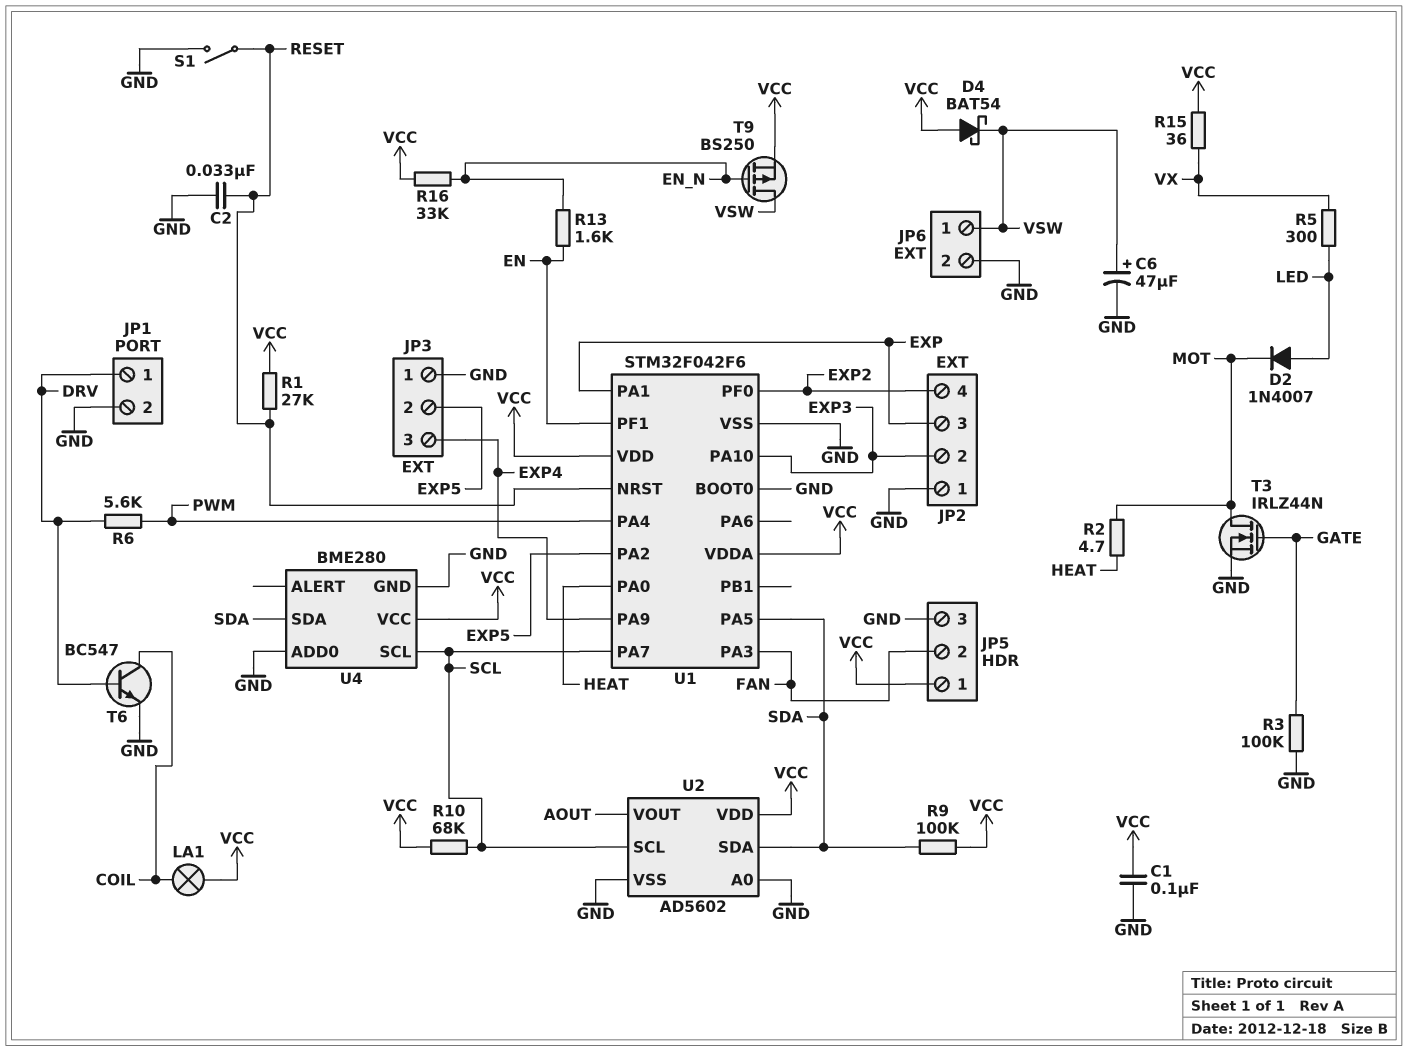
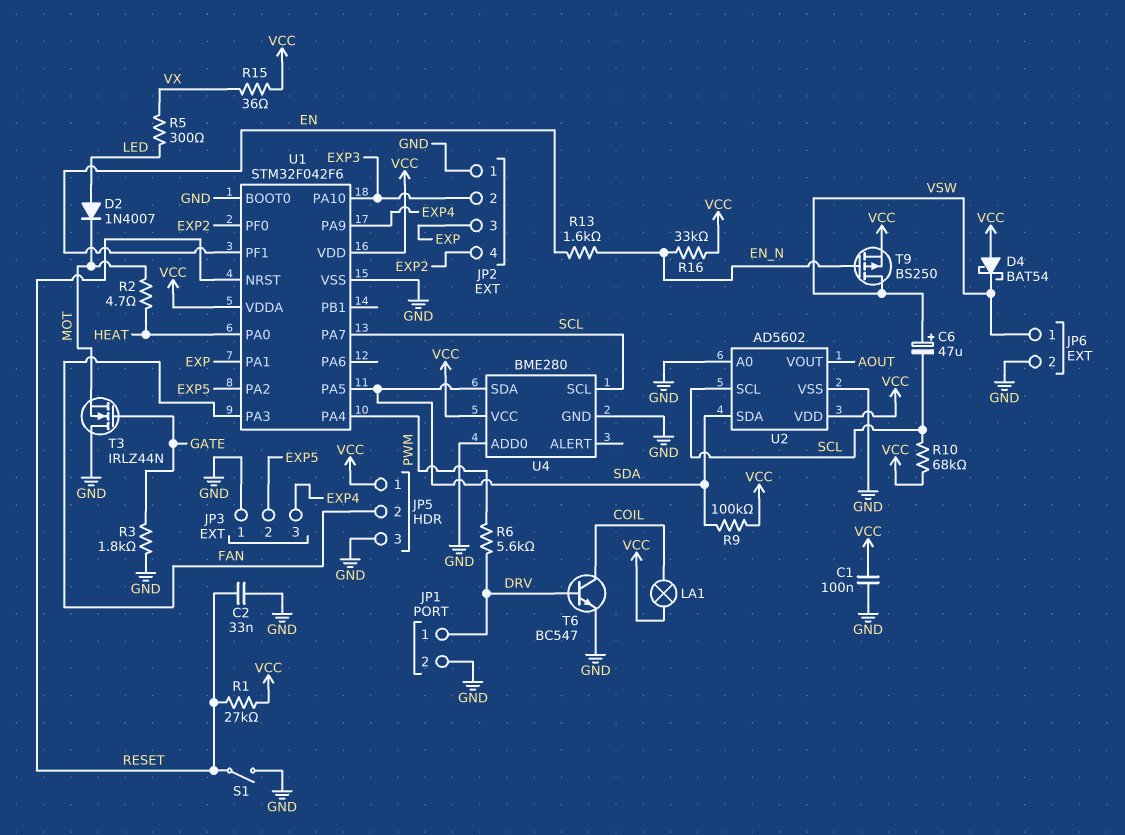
C6: 47uF (plus VSW, minus GND) -> 47uF (plus VSW, minus SCL)
R3: 100k (GATE, GND) -> 1.8k (GATE, GND)
T3: NMOS IRLZ44N (G GATE, D MOT, S GND) -> NMOS IRLZ44N (G GATE, D GND, S MOT)

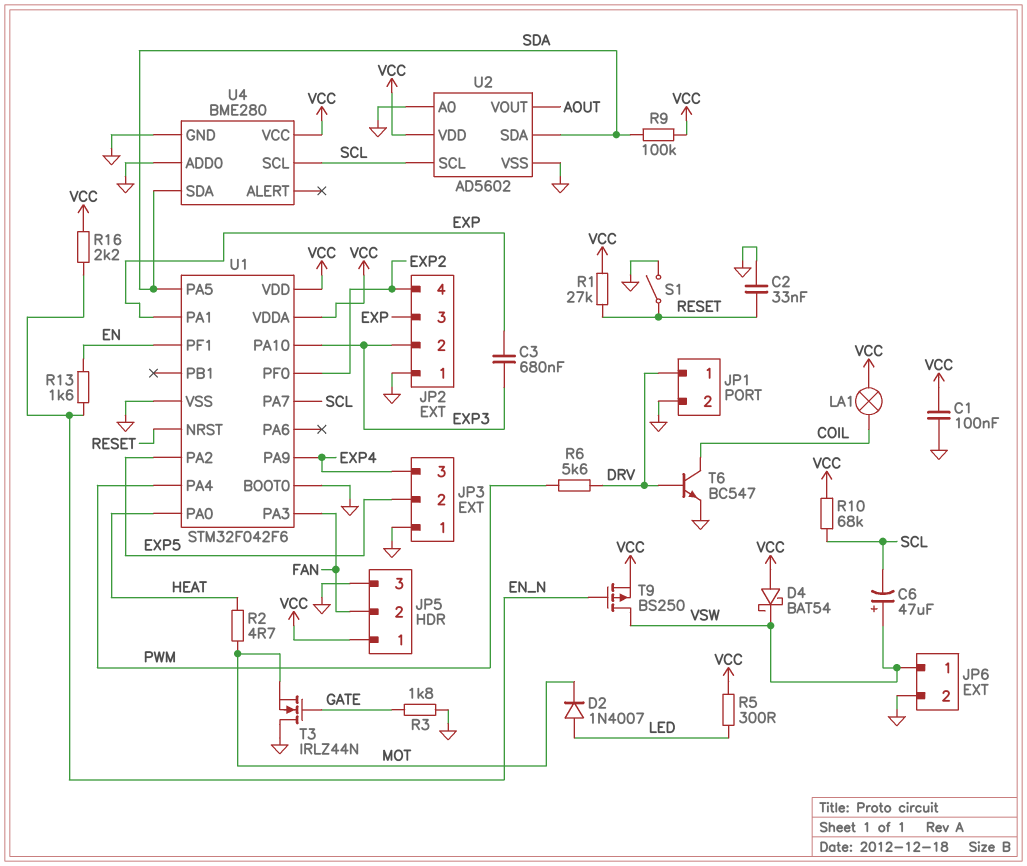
C3: none -> 680nF (EXP, EXP3)
R5: 300 (LED, VX) -> 300 (LED, VCC)
R15: 36 (VCC, VX) -> none
R16: 33k (EN_N, VCC) -> 2.2k (EN_N, VCC)

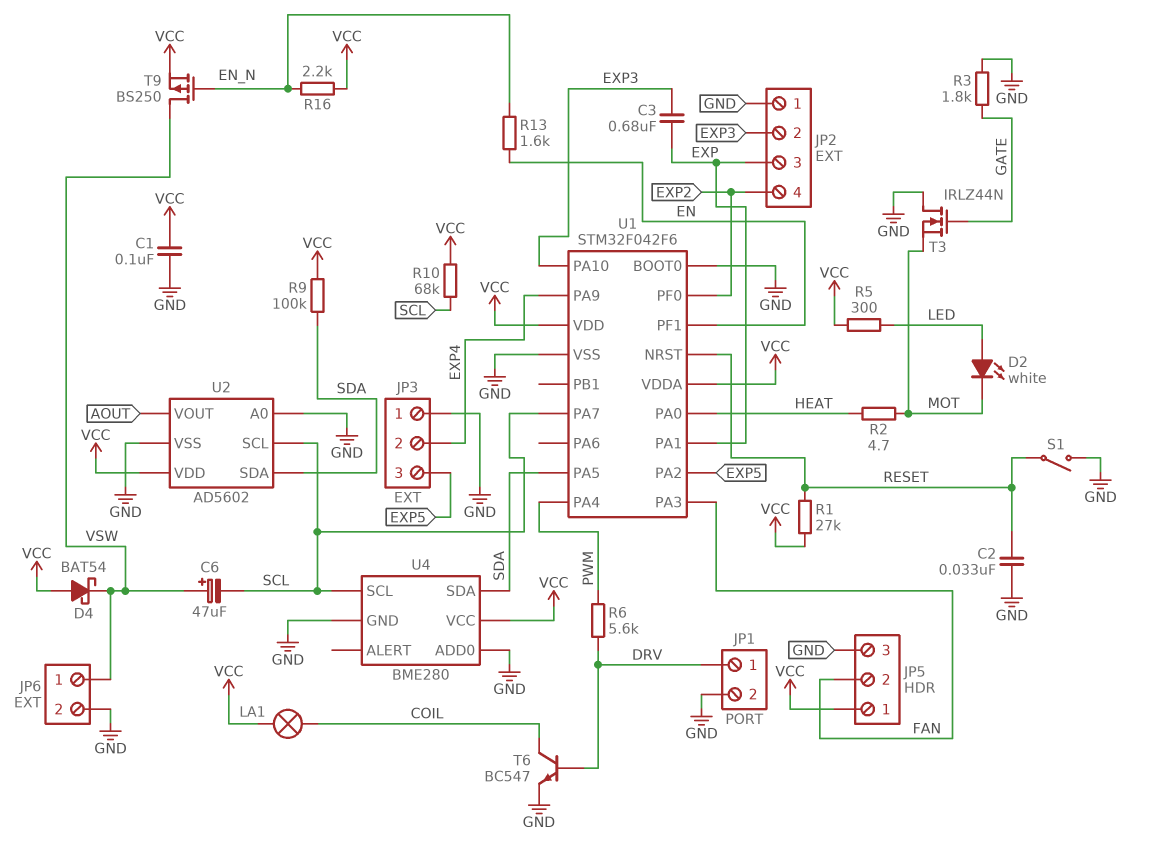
D2: diode 1N4007 (A LED, K MOT) -> LED white (A LED, K MOT)
JP3 pin 2: EXP5 -> EXP4
JP3 pin 3: EXP4 -> EXP5

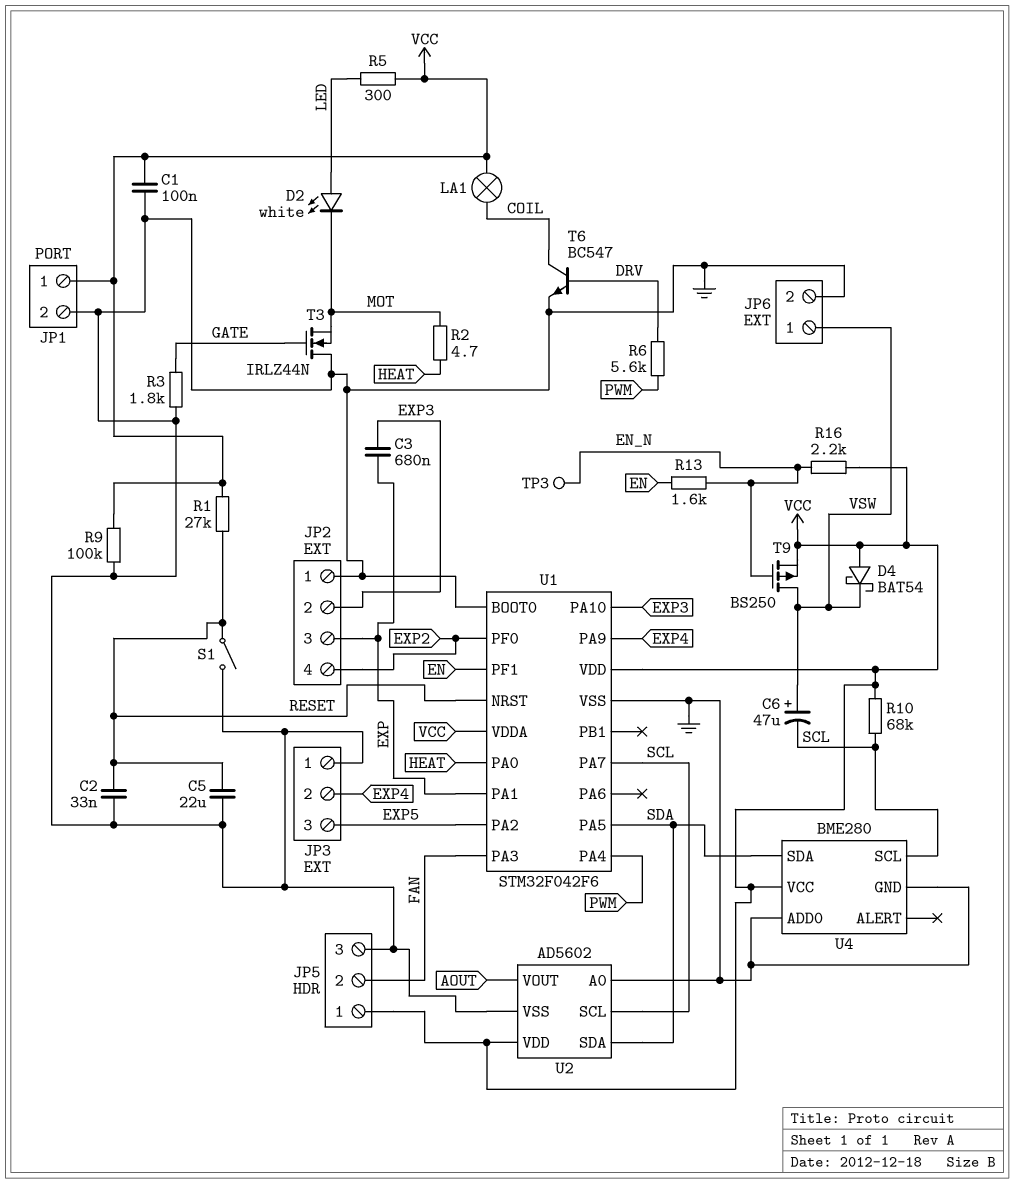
C5: none -> 22uF (GND, RESET)
JP1 pin 1: DRV -> VCC
R9: 100k (SDA, VCC) -> 100k (GND, VCC)
TP3: none -> test point (EN_N)

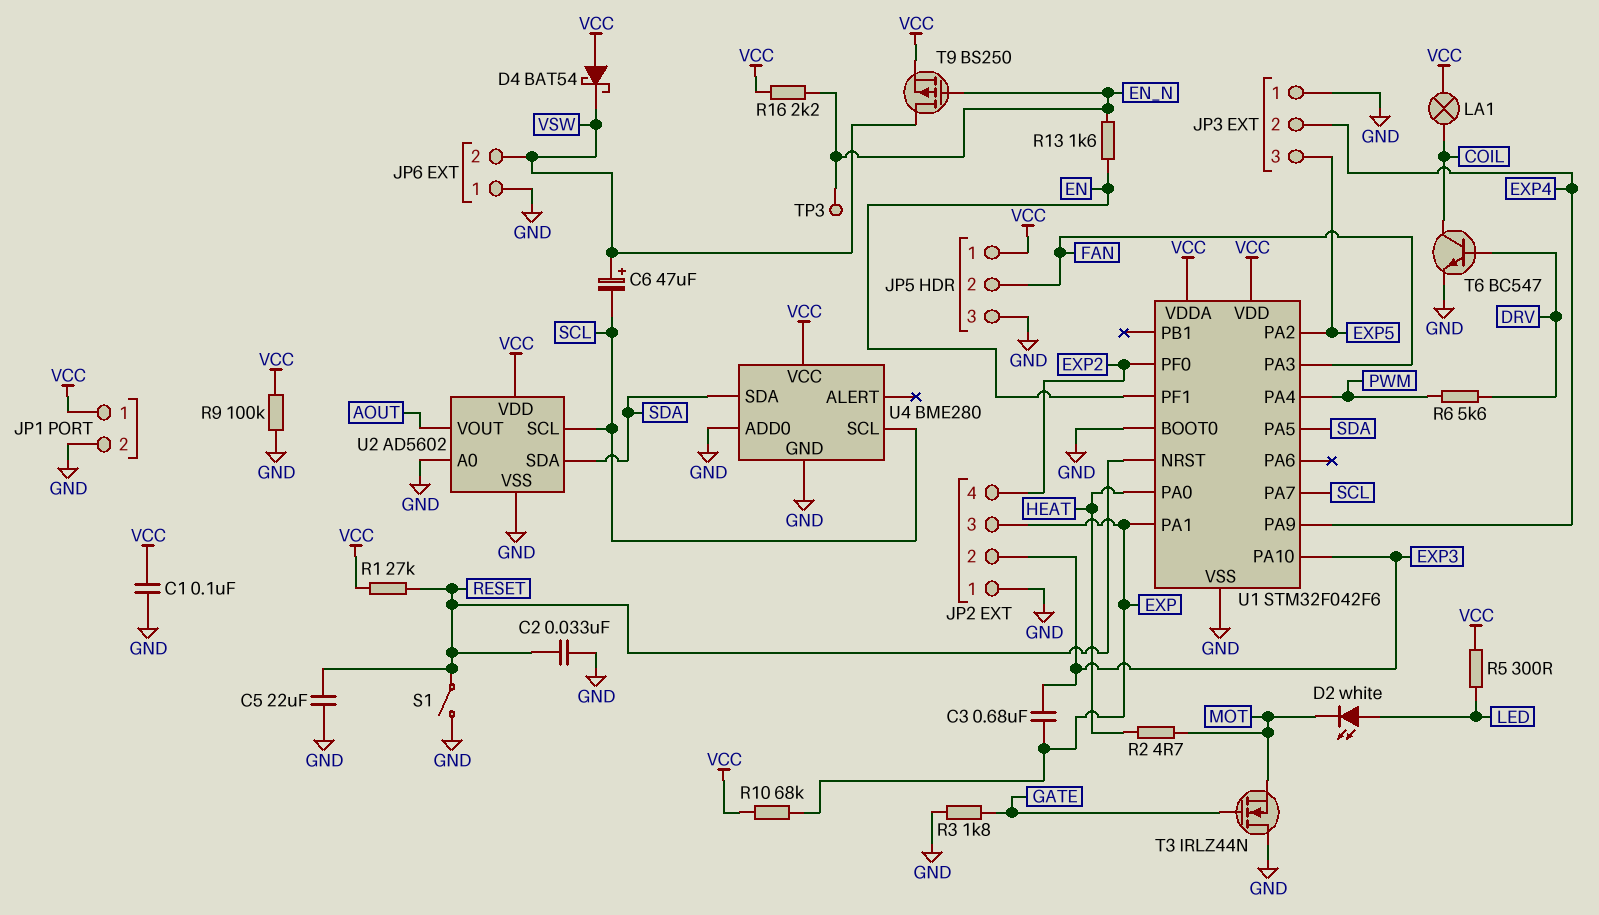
JP6 pin 1: VSW -> GND
JP6 pin 2: GND -> VSW
R10: 68k (SCL, VCC) -> 68k (EXP, VCC)

